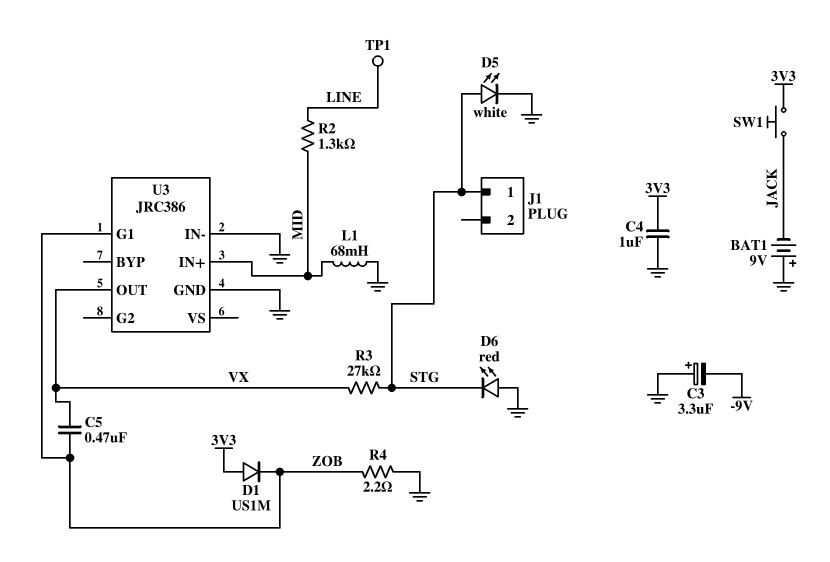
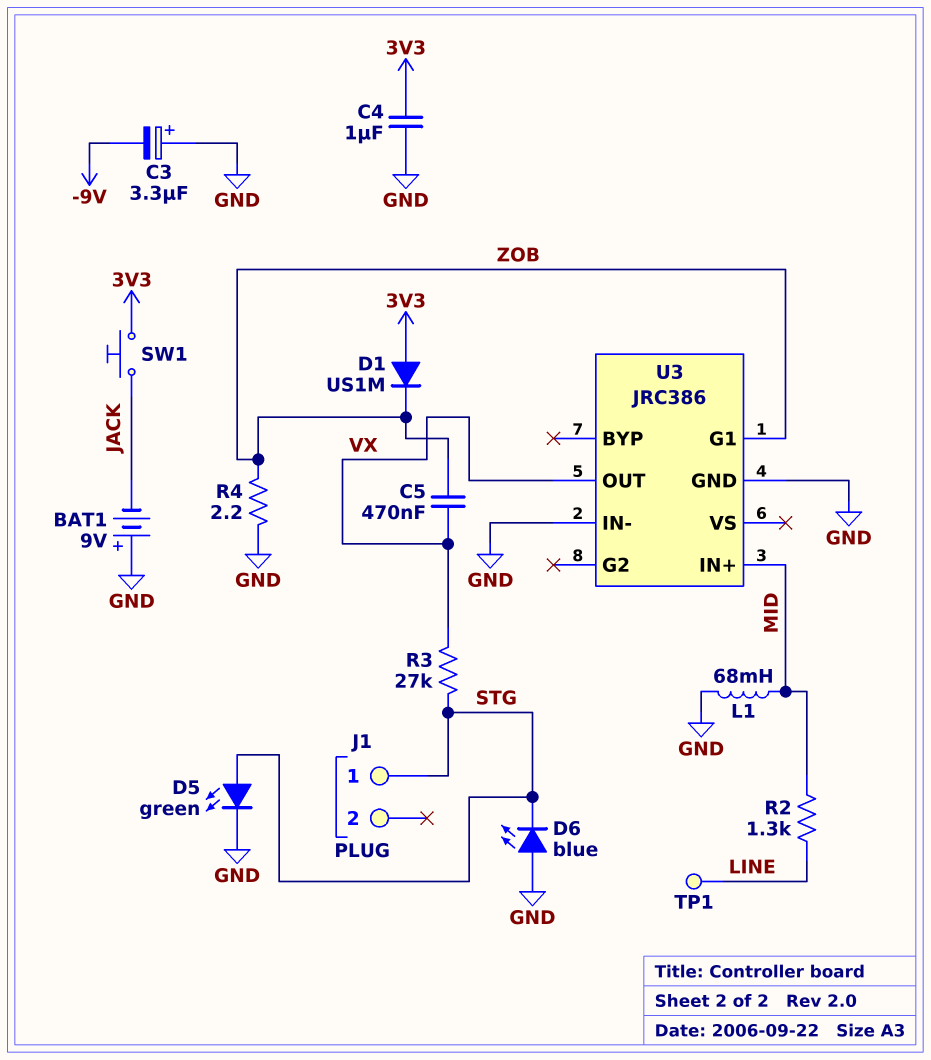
D5: LED white (A STG, K GND) -> LED green (A STG, K GND)
D6: LED red (A GND, K STG) -> LED blue (A GND, K STG)

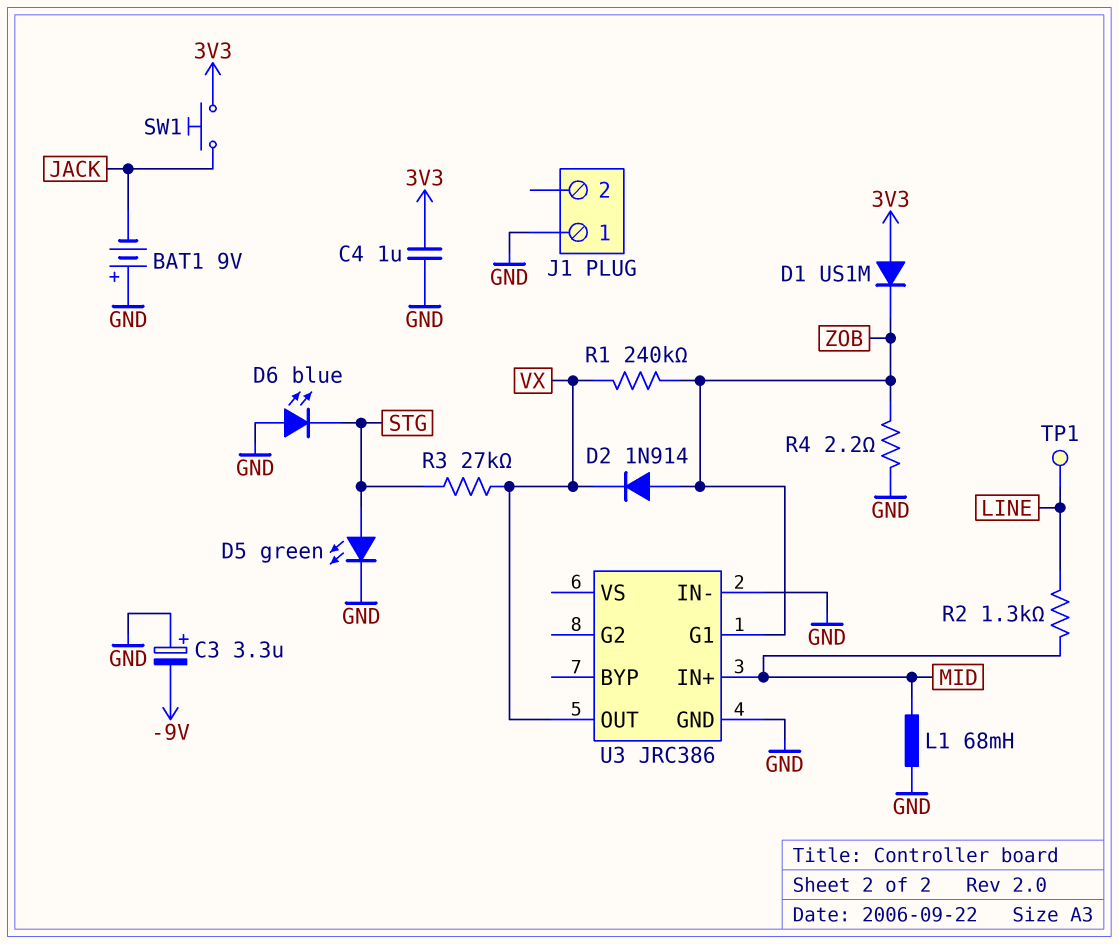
C5: 470nF (VX, ZOB) -> none
D2: none -> diode 1N914 (A ZOB, K VX)
J1 pin 1: STG -> GND
R1: none -> 240k (VX, ZOB)

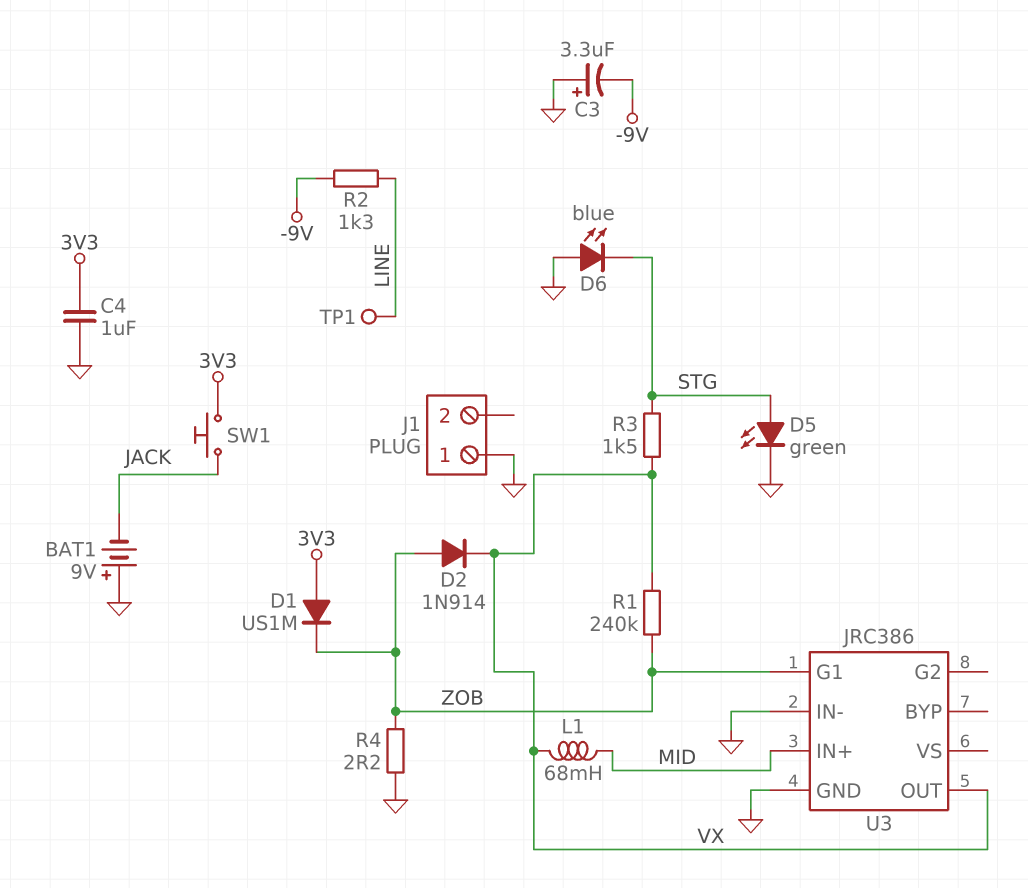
L1: 68mH (GND, MID) -> 68mH (MID, VX)
R2: 1.3k (LINE, MID) -> 1.3k (-9V, LINE)
R3: 27k (STG, VX) -> 1.5k (STG, VX)

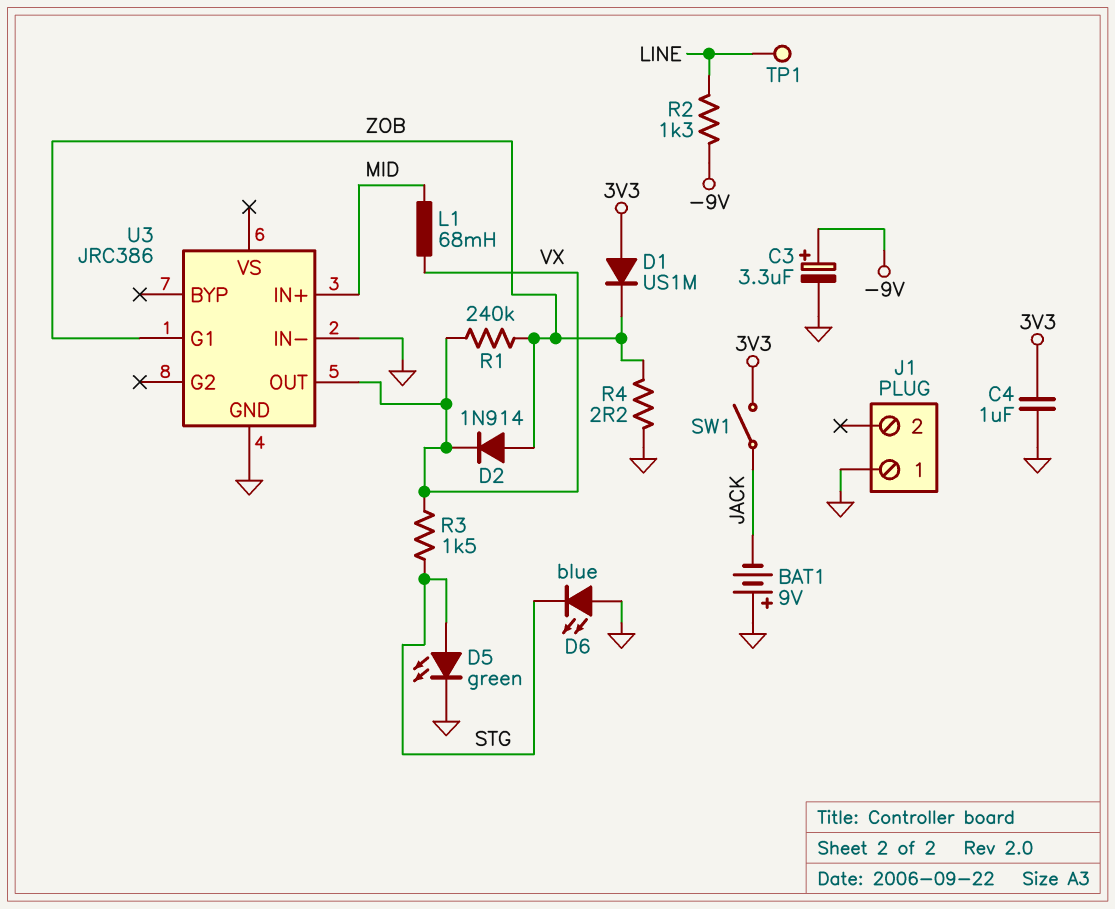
C3: 3.3uF (plus GND, minus -9V) -> 3.3uF (plus -9V, minus GND)
SW1: button (3V3, JACK) -> switch (3V3, JACK)

